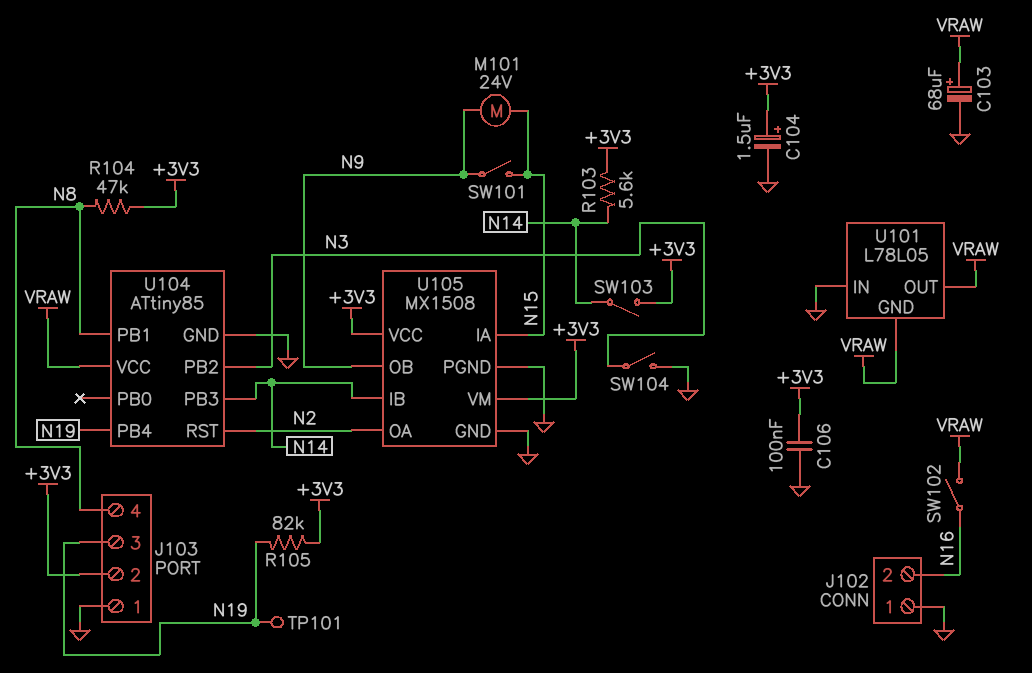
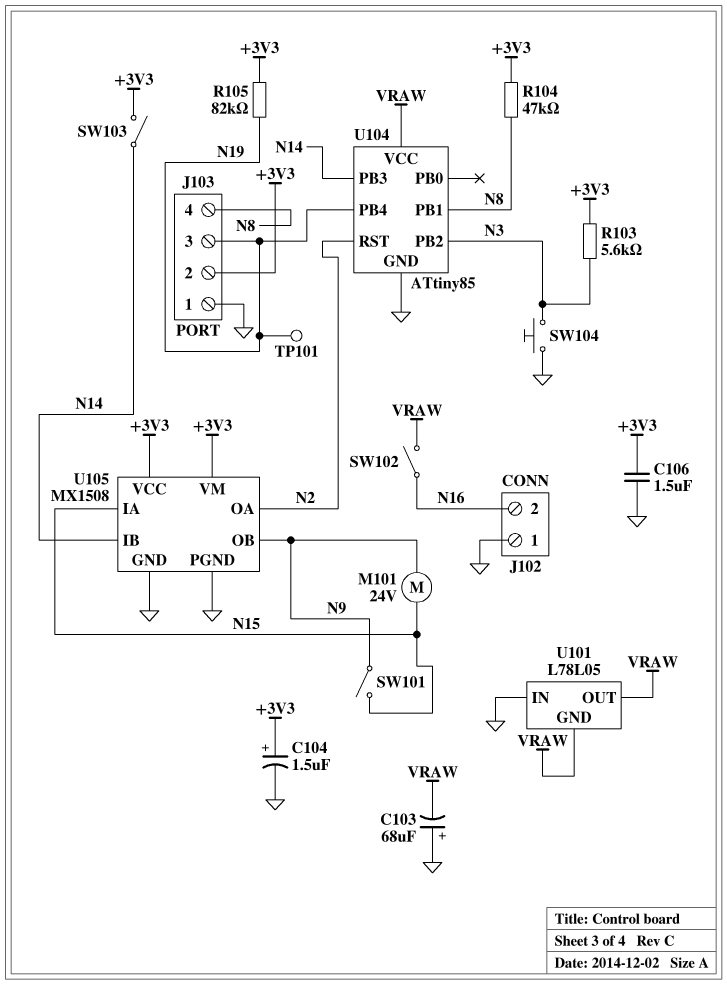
C103: 68uF (plus VRAW, minus GND) -> 68uF (plus GND, minus VRAW)
C106: 100nF (+3V3, GND) -> 1.5uF (+3V3, GND)
R103: 5.6k (+3V3, N14) -> 5.6k (+3V3, N3)
SW104: switch (GND, N3) -> button (GND, N3)

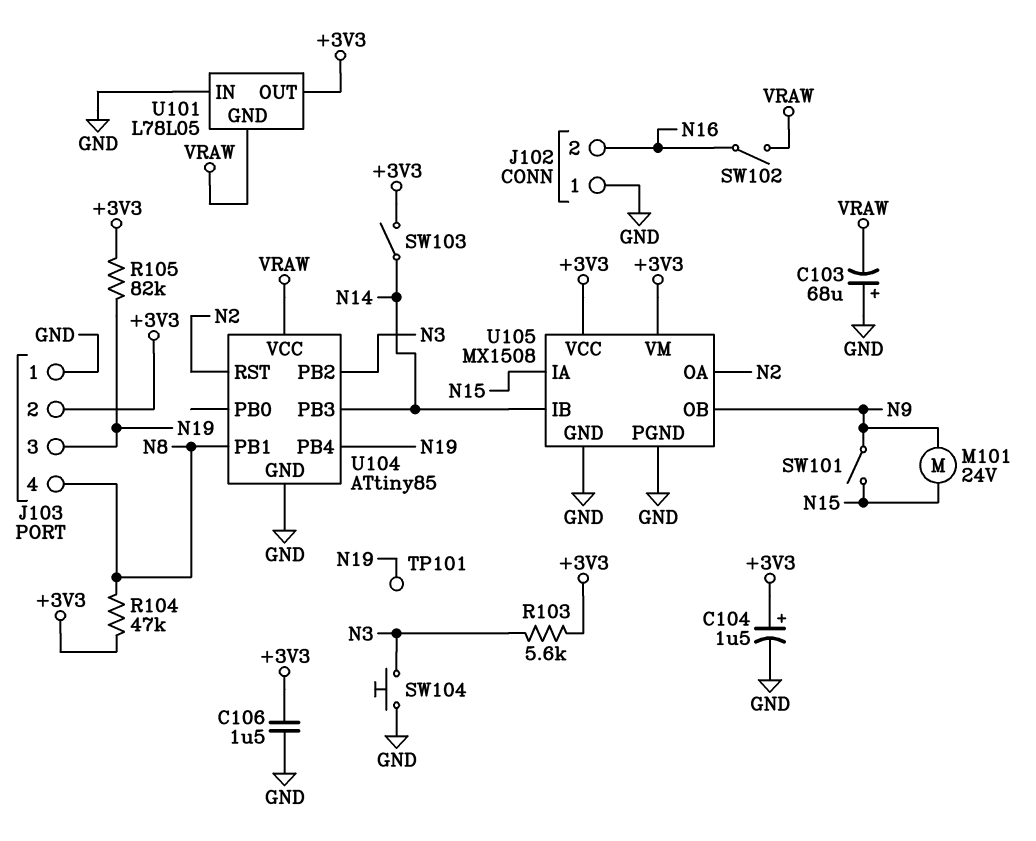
U101 pin OUT: VRAW -> +3V3

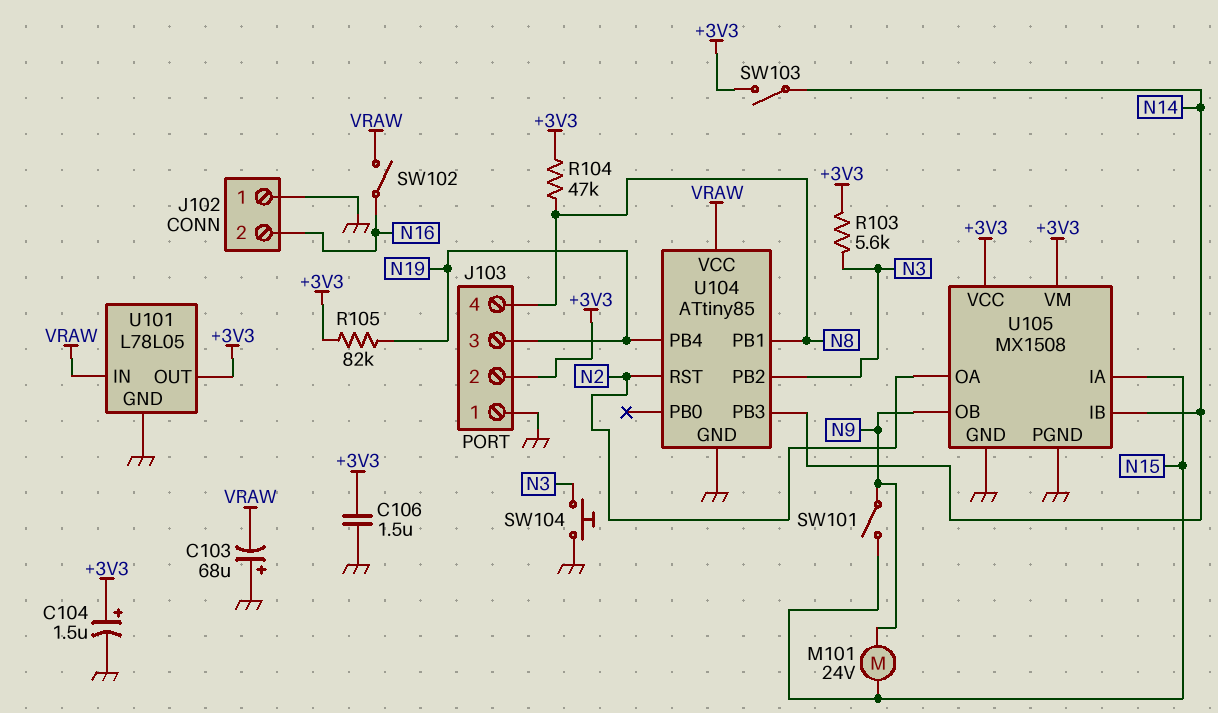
TP101: test point (N19) -> none
U101 pin GND: VRAW -> GND
U101 pin IN: GND -> VRAW

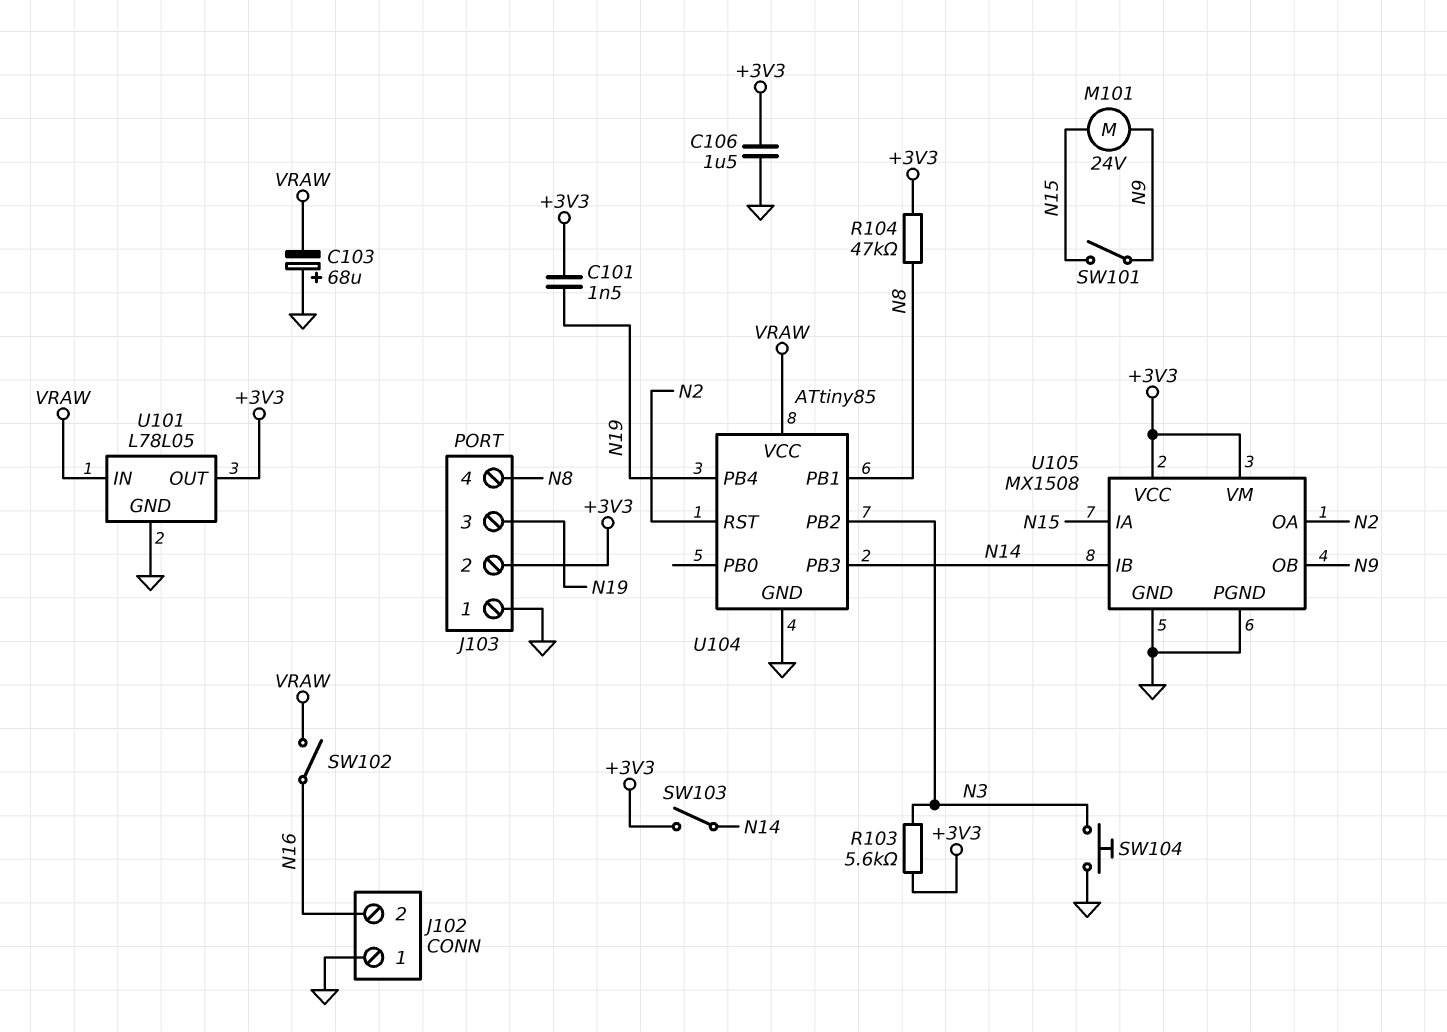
C101: none -> 1.5nF (+3V3, N19)
C104: 1.5uF (plus +3V3, minus GND) -> none
R105: 82k (+3V3, N19) -> none

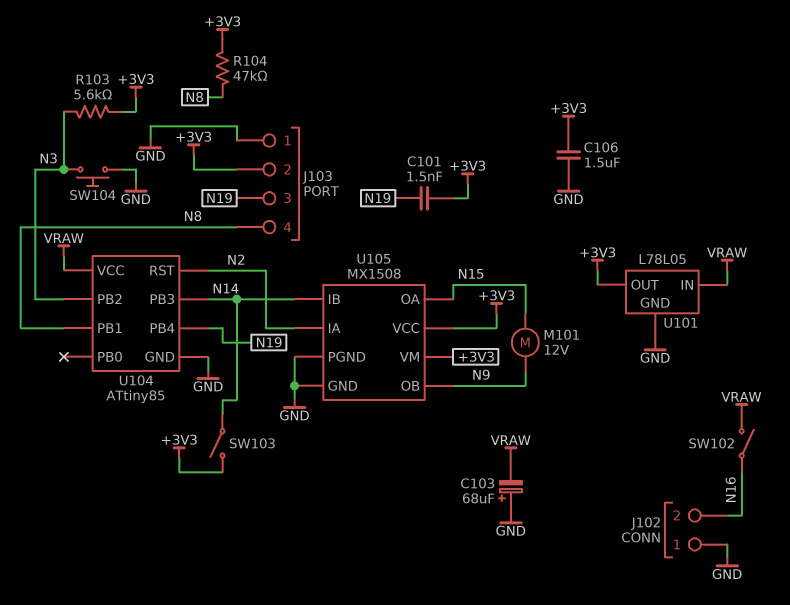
M101: motor 24V (N9, N15) -> motor 12V (N9, N15)
SW101: switch (N9, N15) -> none
U105 pin IA: N15 -> N2
U105 pin OA: N2 -> N15

